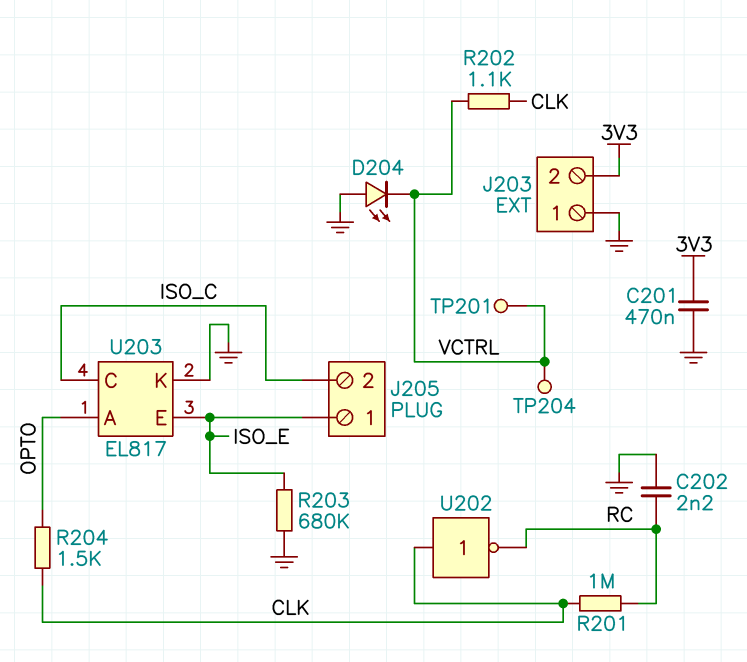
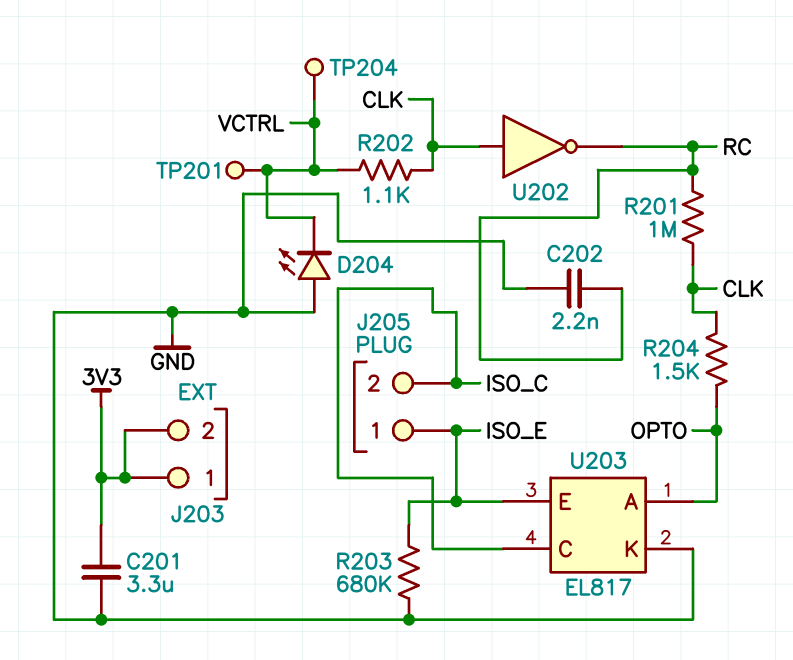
C201: 470nF (3V3, GND) -> 3.3uF (3V3, GND)
J203 pin 1: GND -> 3V3

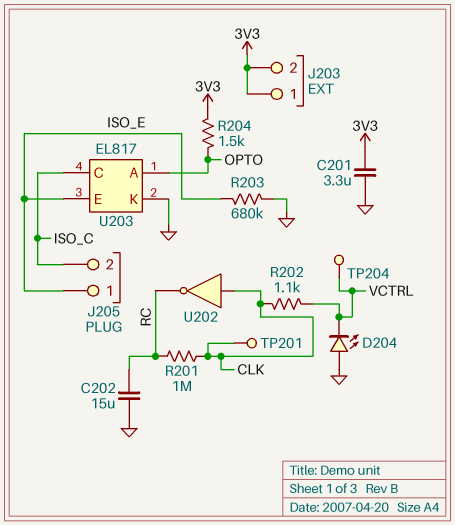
C202: 2.2nF (GND, RC) -> 15uF (GND, RC)
R204: 1.5k (CLK, OPTO) -> 1.5k (3V3, OPTO)
TP201: test point (VCTRL) -> test point (CLK)

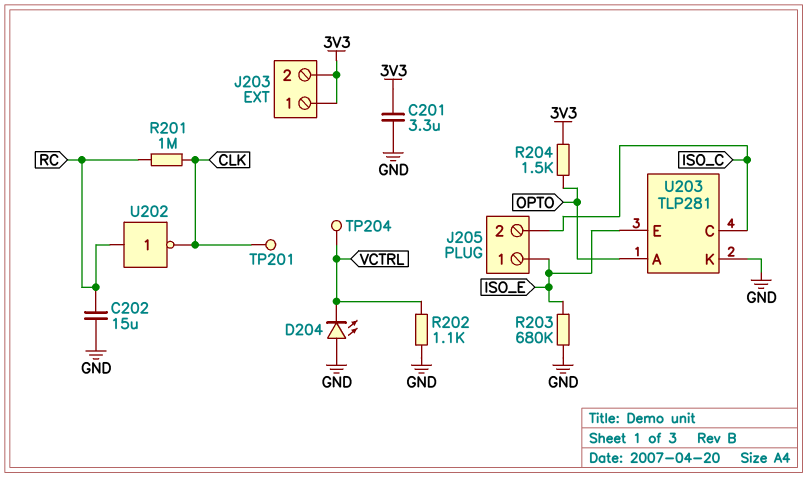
R202: 1.1k (CLK, VCTRL) -> 1.1k (GND, VCTRL)
U202: NOT (in CLK, out RC) -> NOT (in RC, out CLK)
U203: EL817 -> TLP281

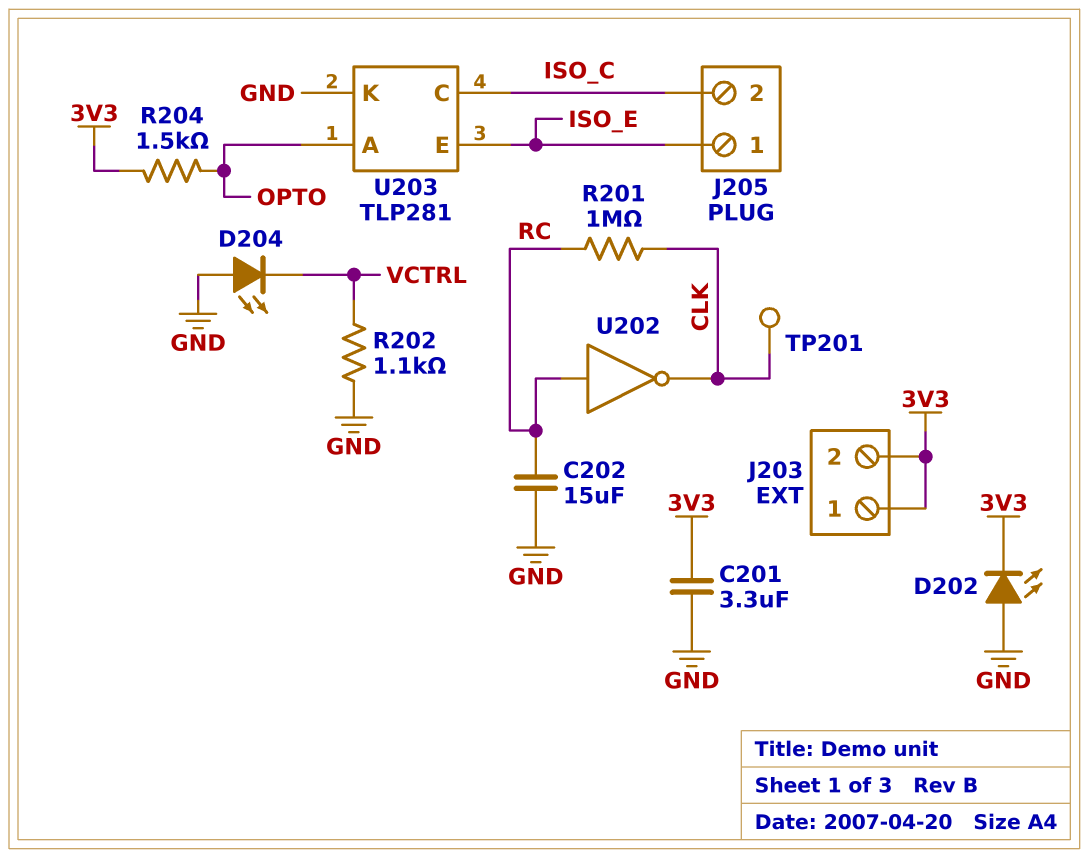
D202: none -> LED (A GND, K 3V3)
R203: 680k (GND, ISO_E) -> none
TP204: test point (VCTRL) -> none

